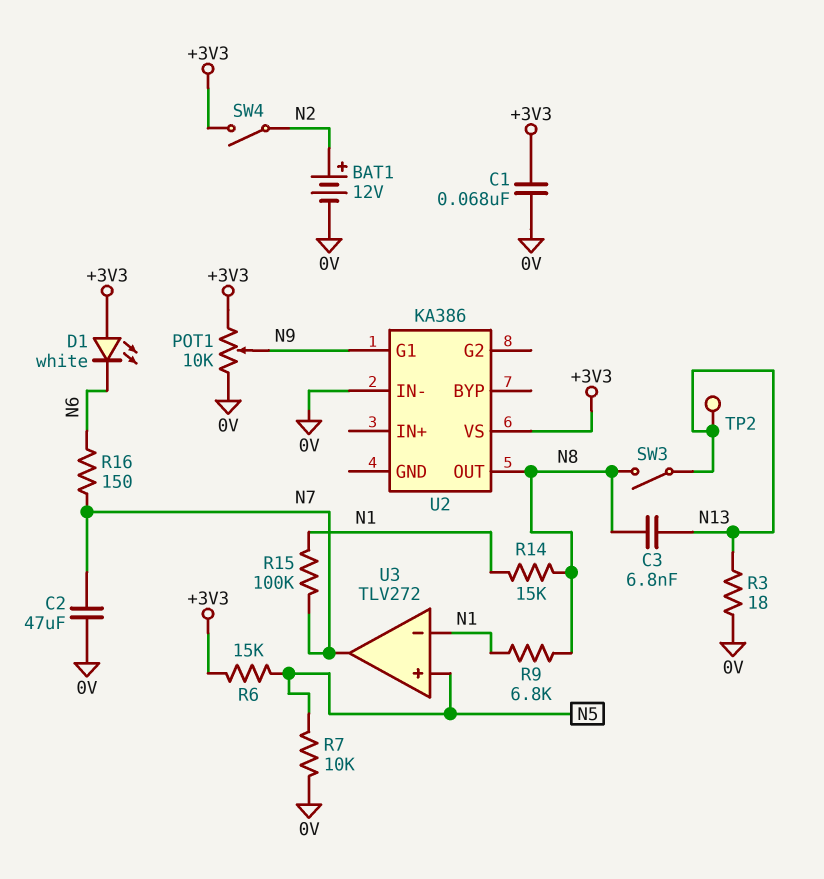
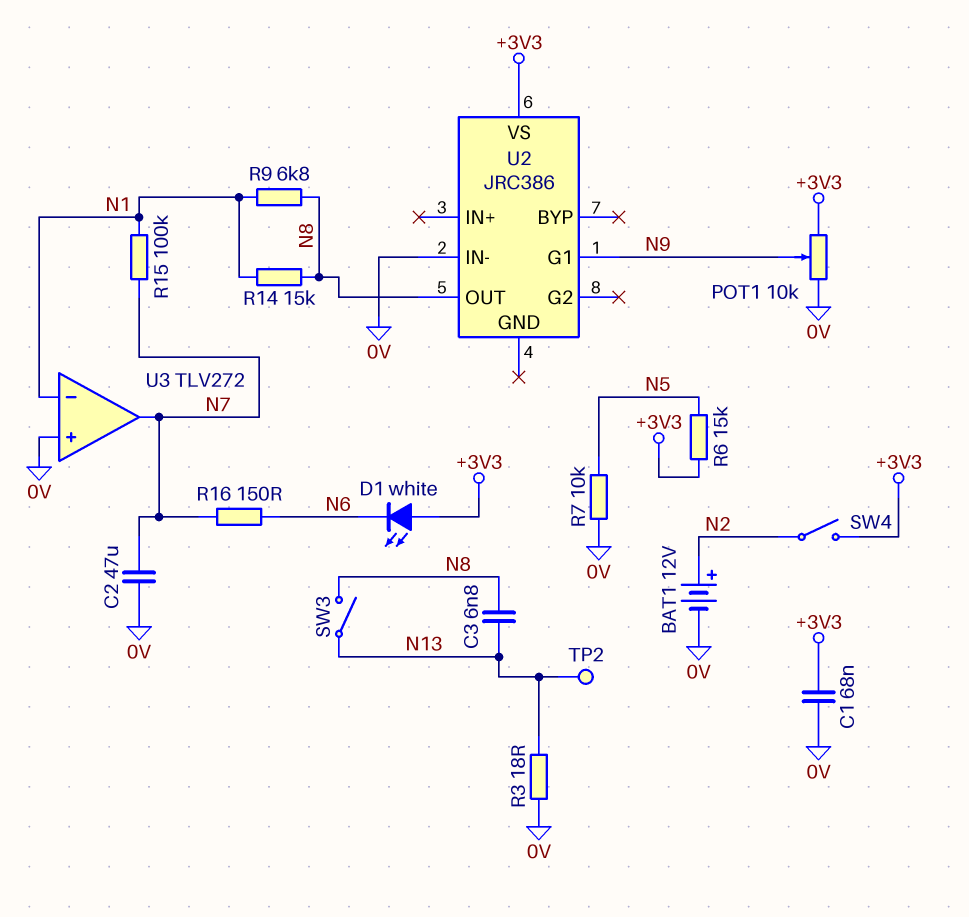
U2: KA386 -> JRC386
U3 pin in+: N5 -> 0V

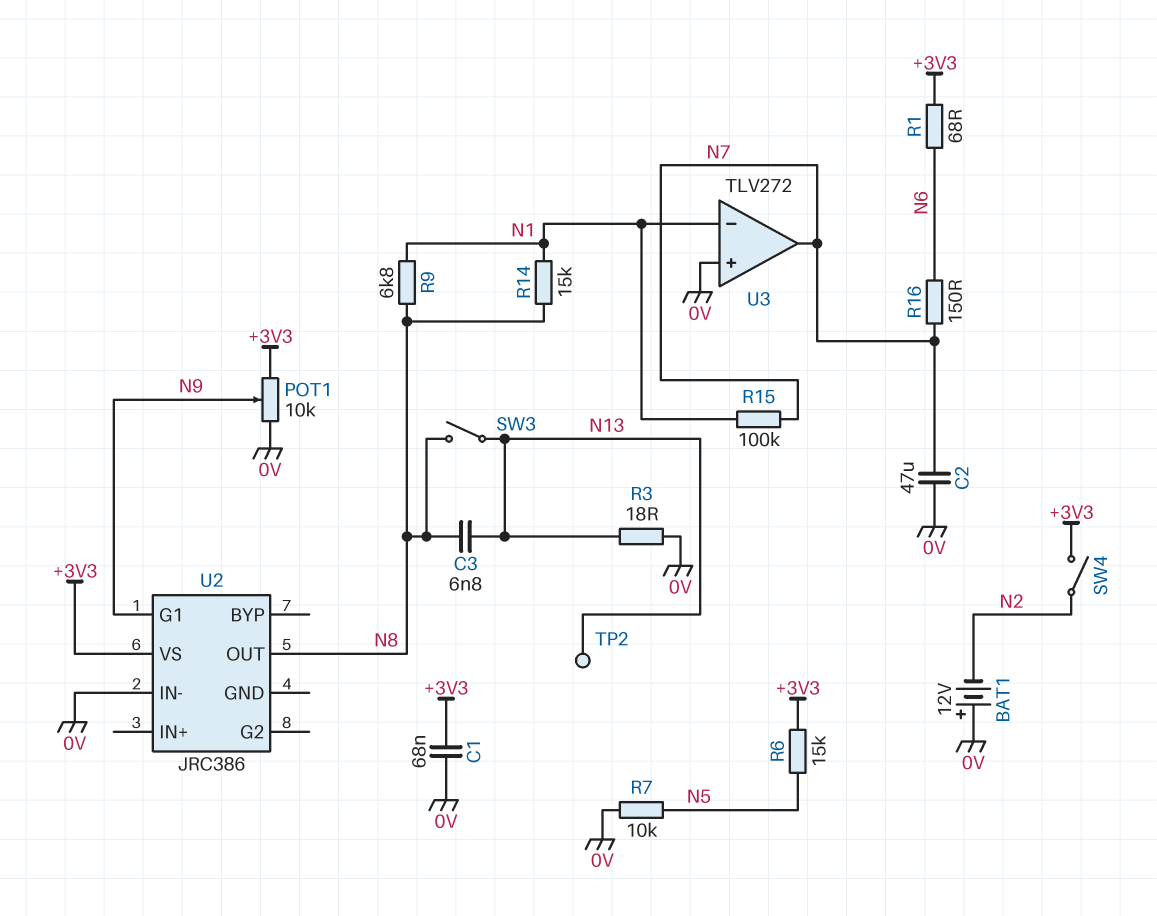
BAT1: 12V (plus N2, minus 0V) -> 12V (plus 0V, minus N2)
D1: LED white (A +3V3, K N6) -> none
R1: none -> 68 (+3V3, N6)

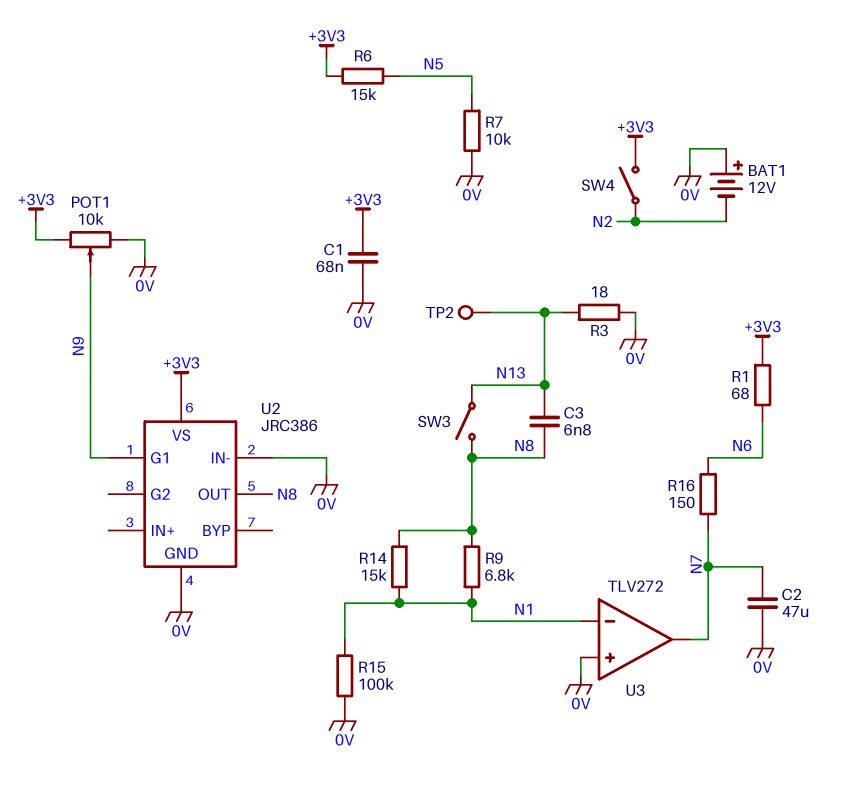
R15: 100k (N1, N7) -> 100k (0V, N1)
U2 pin GND: none -> 0V

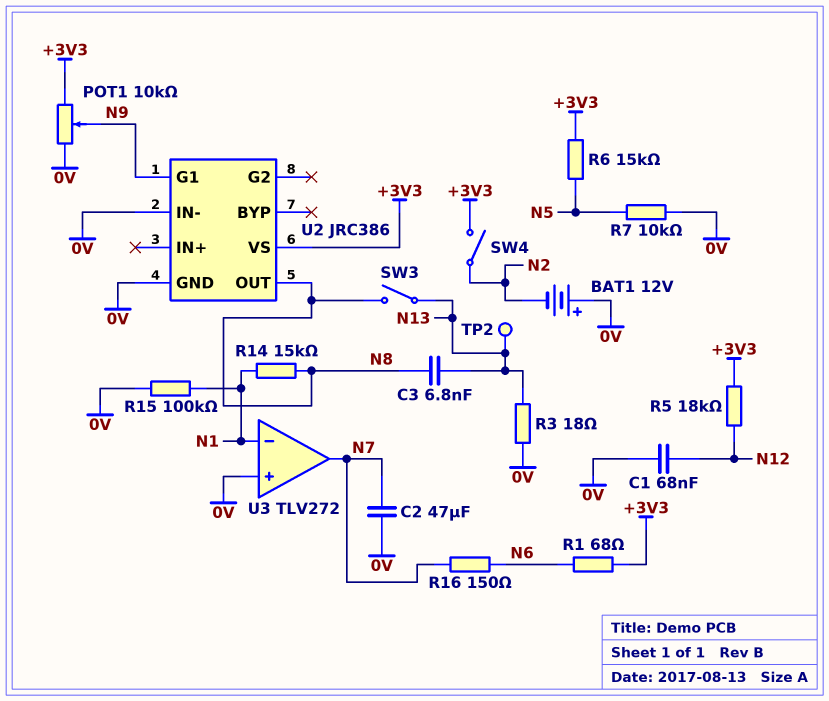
C1: 68nF (+3V3, 0V) -> 68nF (0V, N12)
R5: none -> 18k (+3V3, N12)
R9: 6.8k (N1, N8) -> none

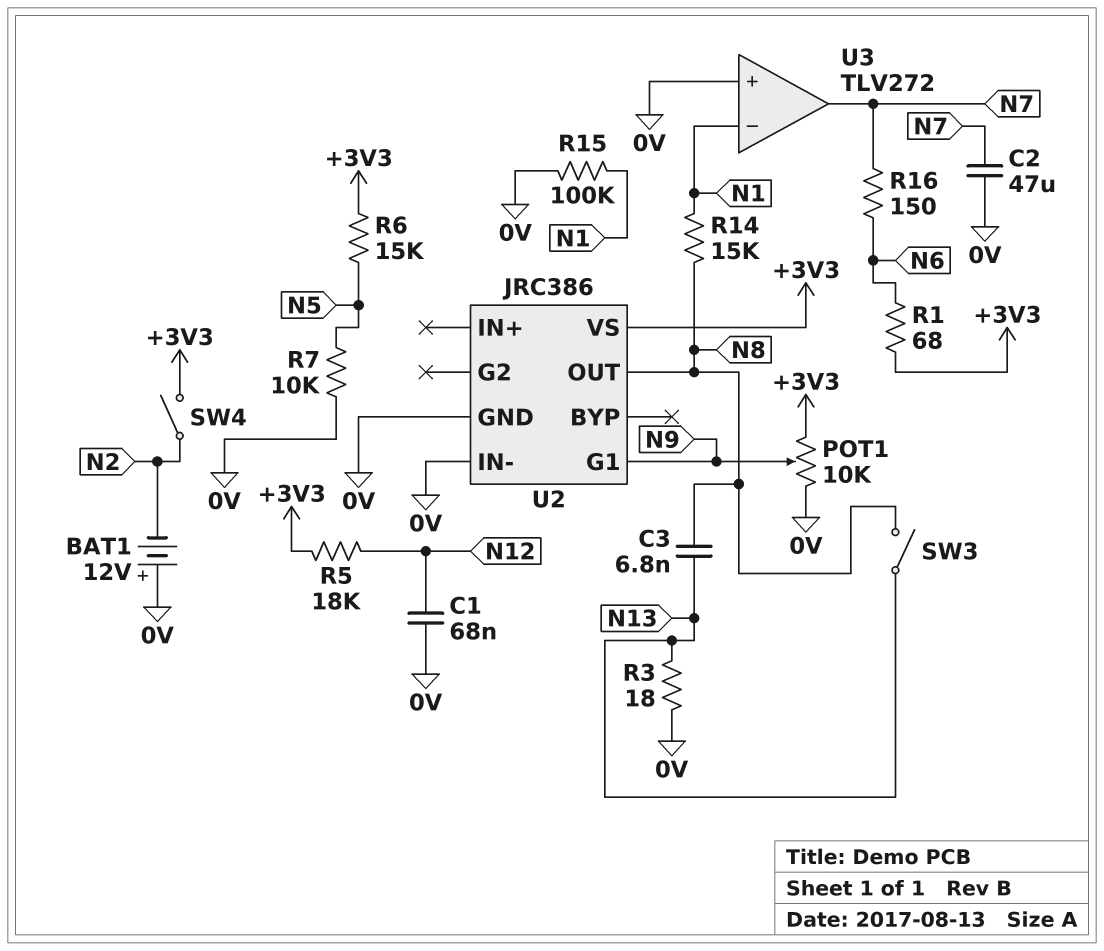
TP2: test point (N13) -> none

